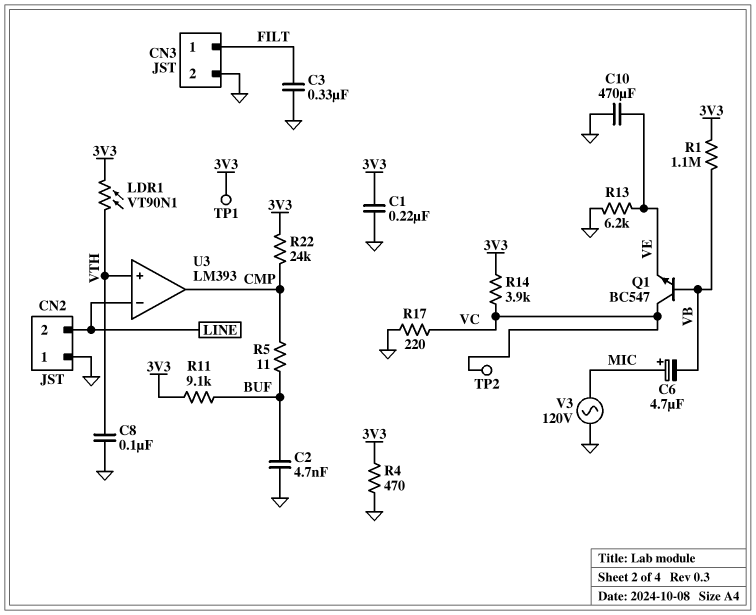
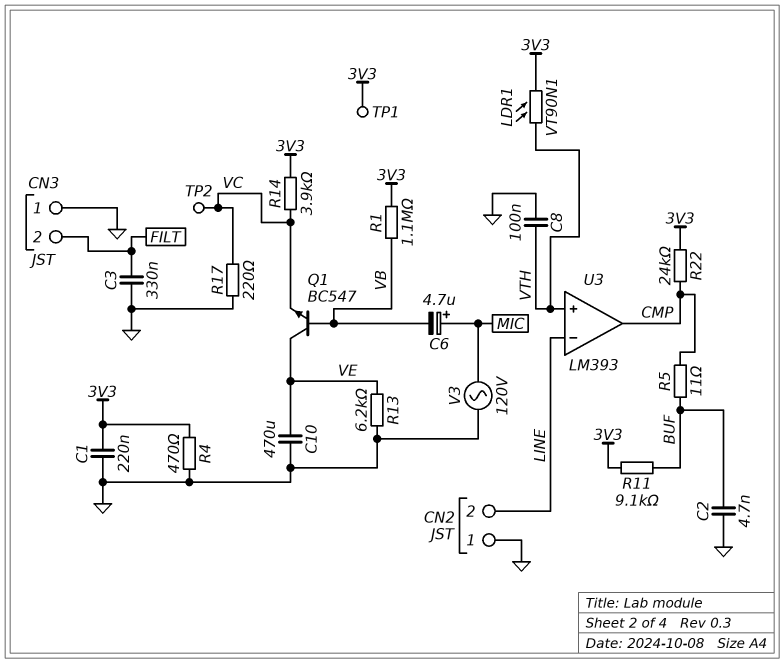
CN3 pin 1: FILT -> GND
CN3 pin 2: GND -> FILT
Q1: NPN BC547 (B VB, C VC, E VE) -> NPN BC547 (B VB, C VE, E VC)

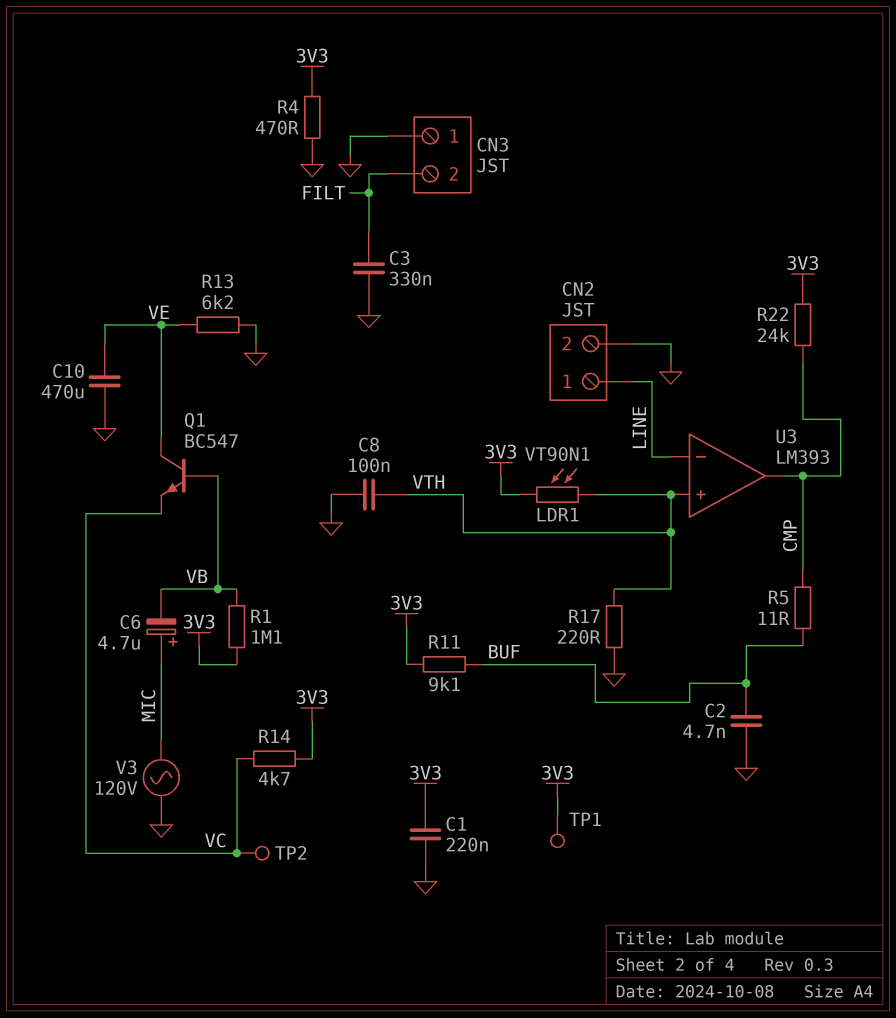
CN2 pin 1: GND -> LINE
CN2 pin 2: LINE -> GND
R14: 3.9k (3V3, VC) -> 4.7k (3V3, VC)
R17: 220 (GND, VC) -> 220 (GND, VTH)

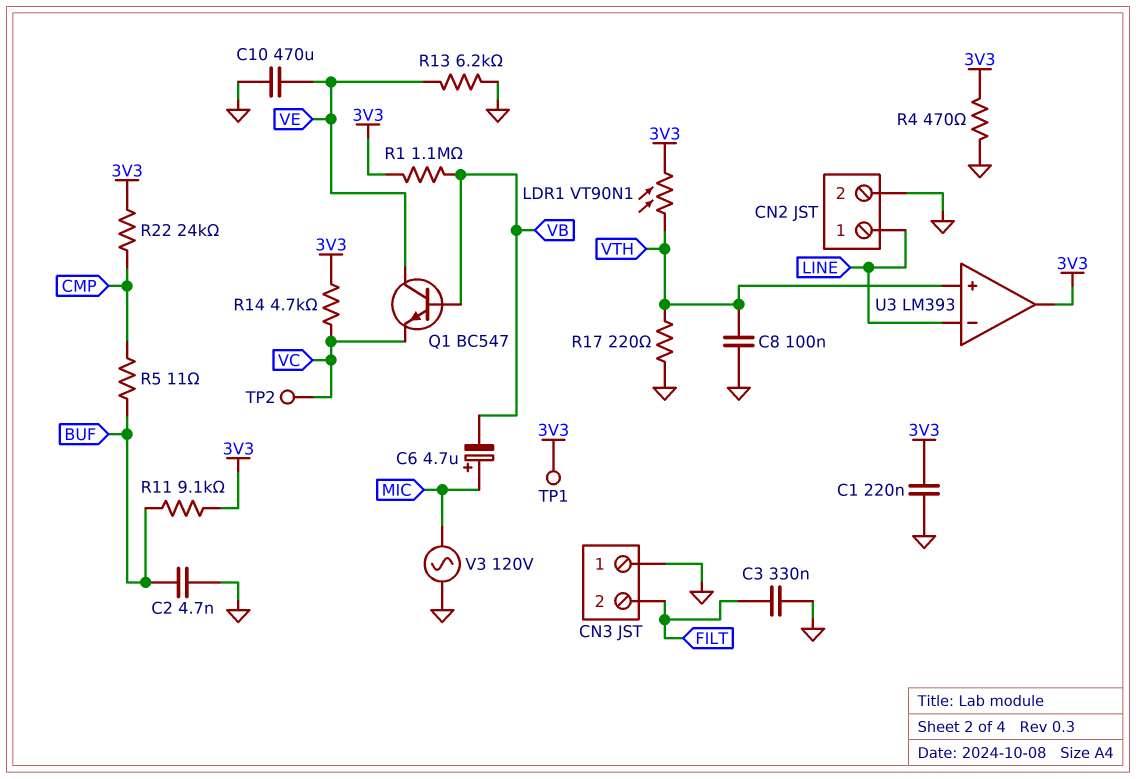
U3 pin out: CMP -> 3V3

